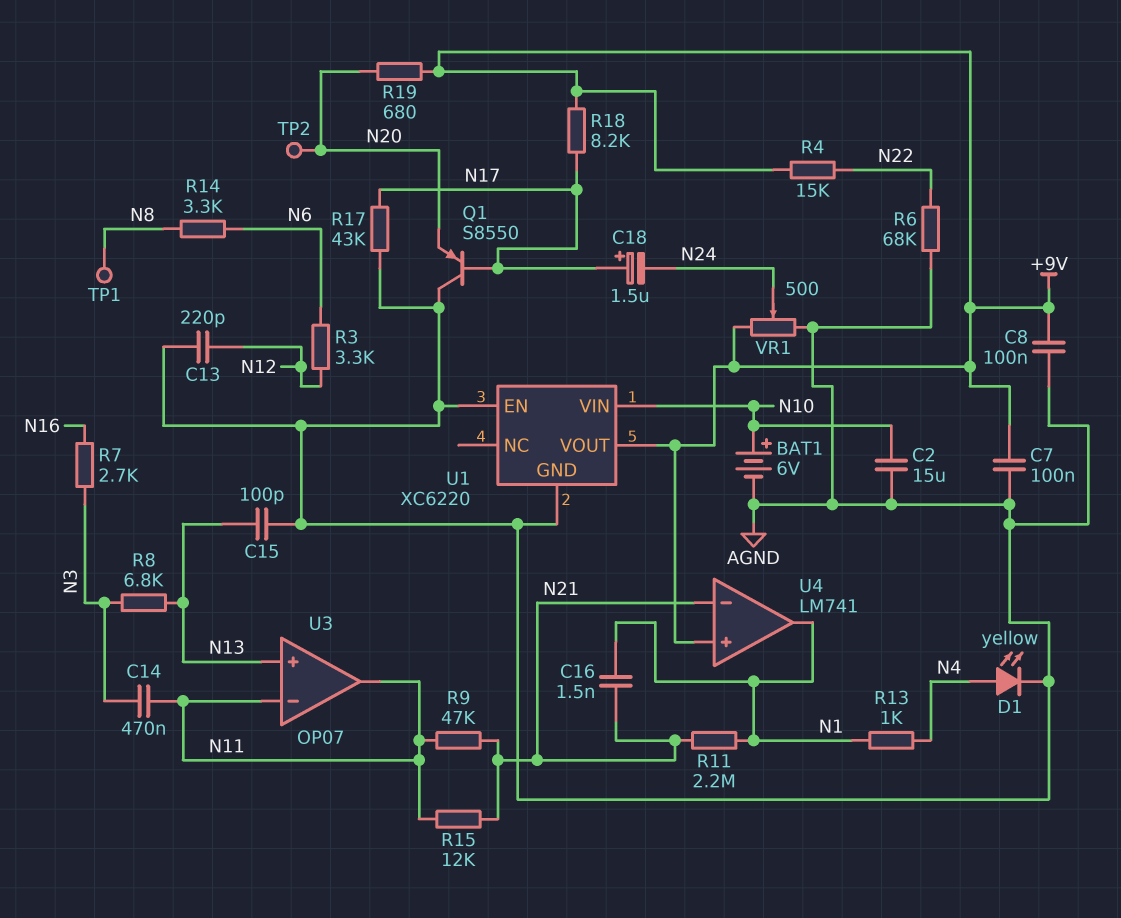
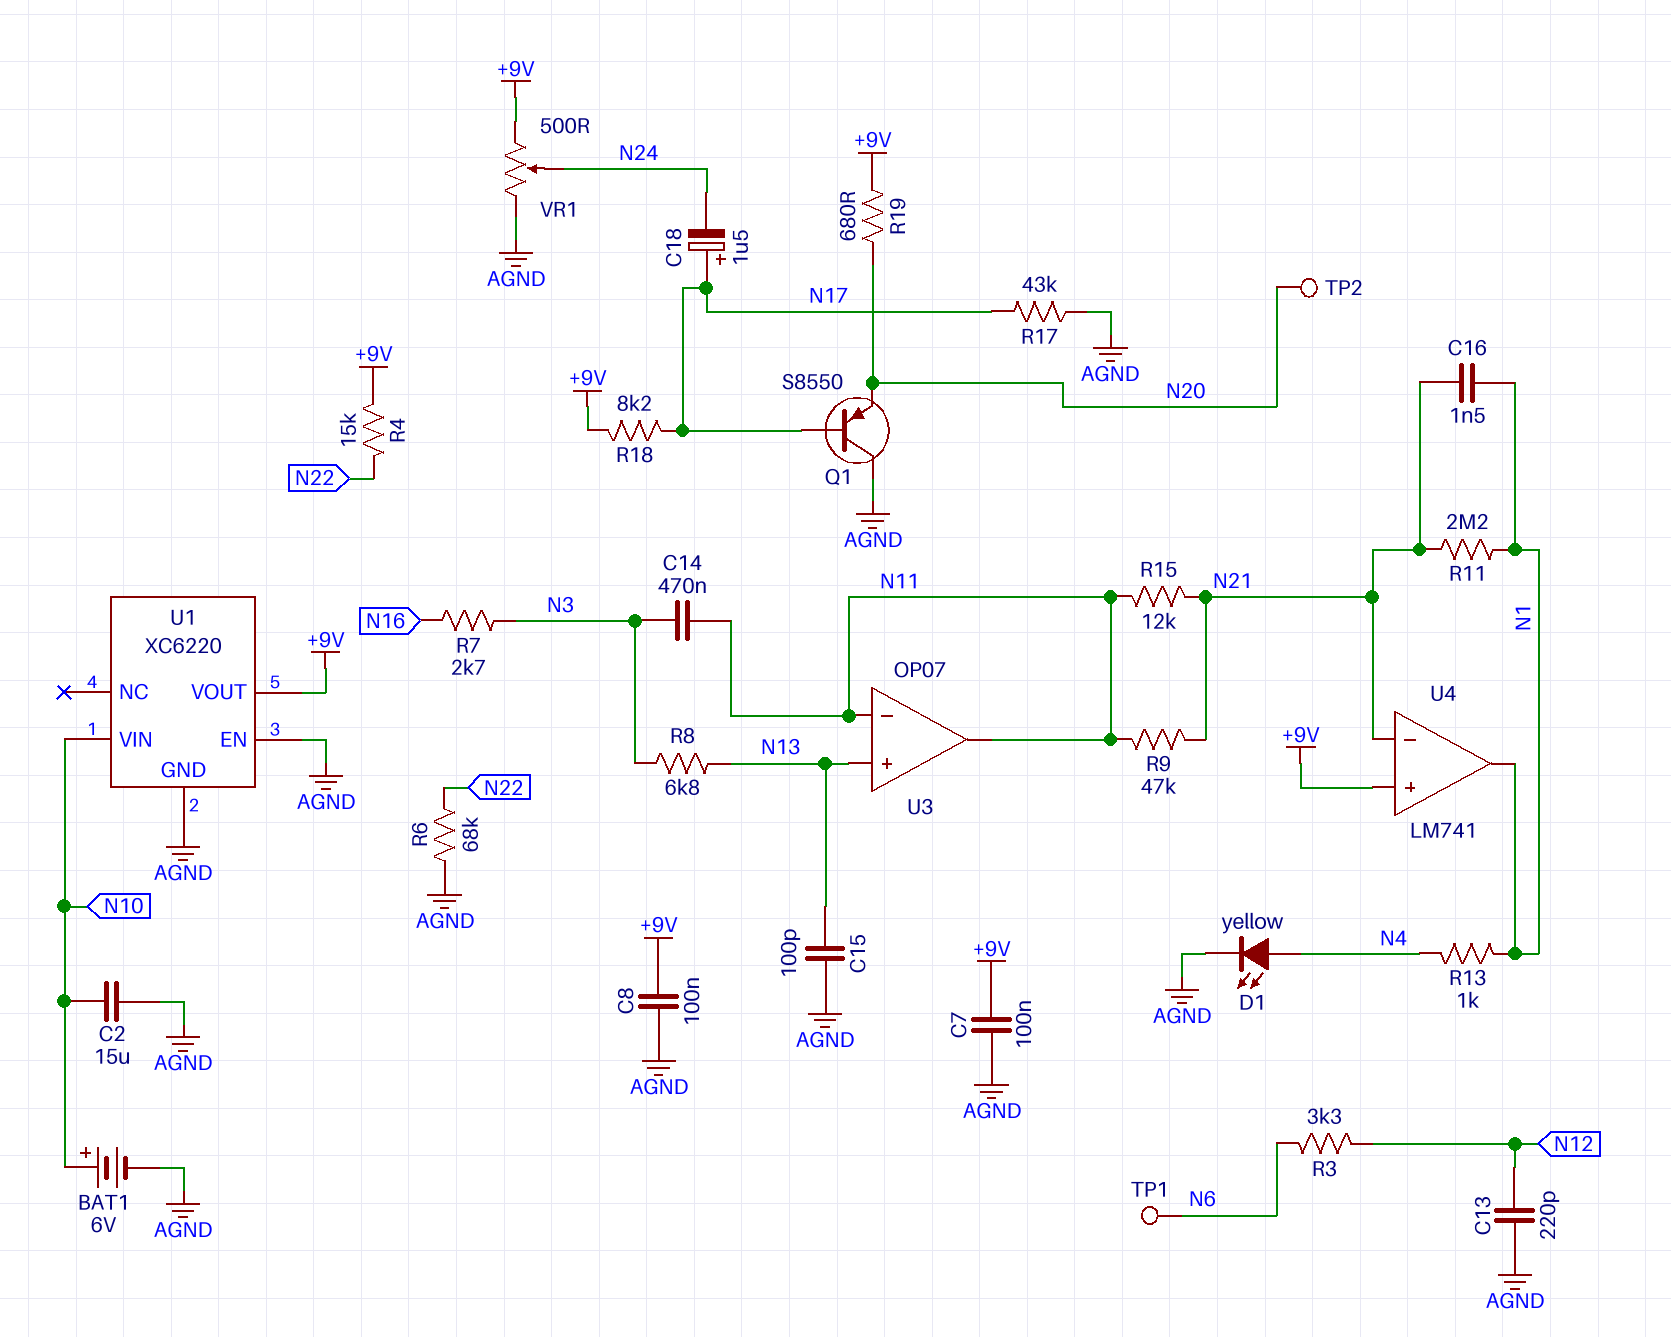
R14: 3.3k (N6, N8) -> none
TP1: test point (N8) -> test point (N6)

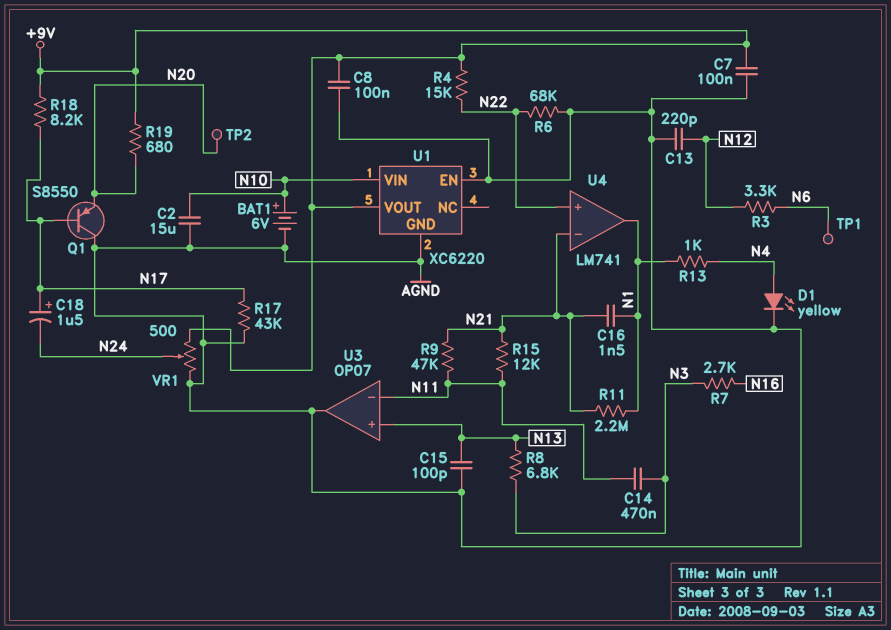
U3 pin out: N11 -> AGND
U4 pin in+: +9V -> N22

